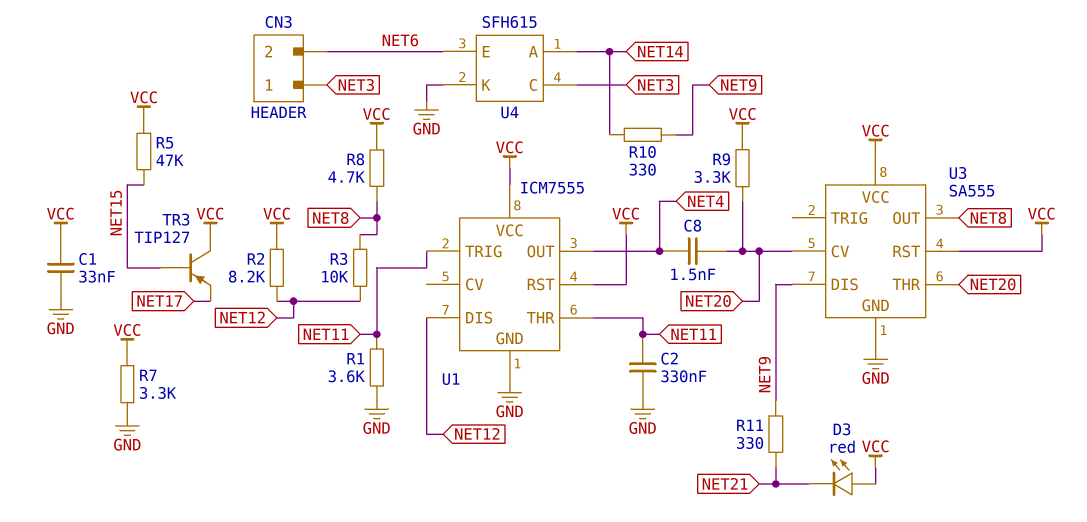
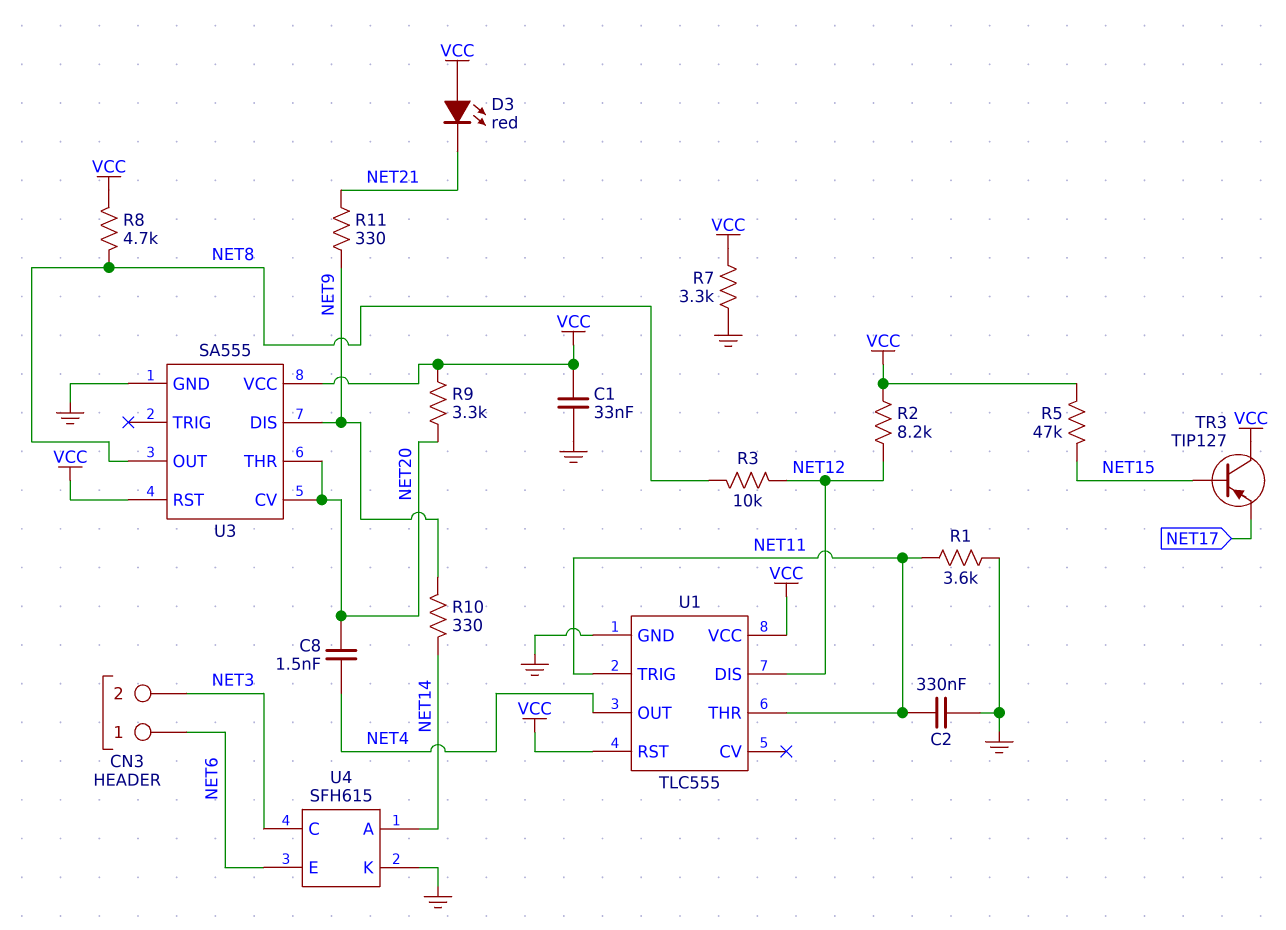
CN3 pin 1: NET3 -> NET6
CN3 pin 2: NET6 -> NET3
U1: ICM7555 -> TLC555

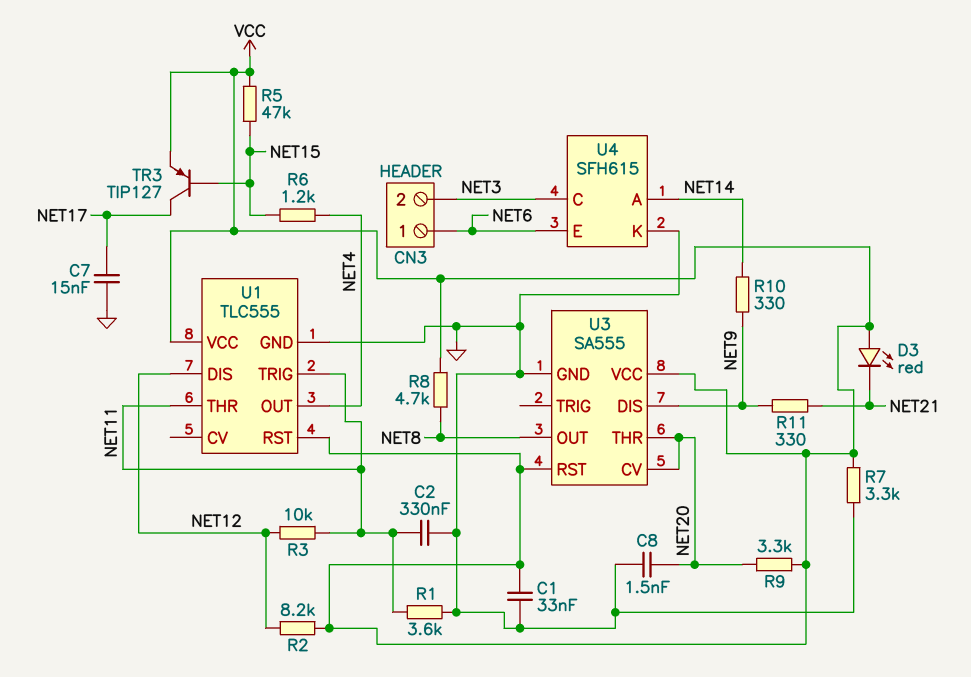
C7: none -> 15nF (GND, NET17)
C8: 1.5nF (NET4, NET20) -> 1.5nF (GND, NET20)
R3: 10k (NET8, NET12) -> 10k (NET11, NET12)
R6: none -> 1.2k (NET4, NET15)
TR3: PNP TIP127 (B NET15, C VCC, E NET17) -> PNP TIP127 (B NET15, C NET17, E VCC)

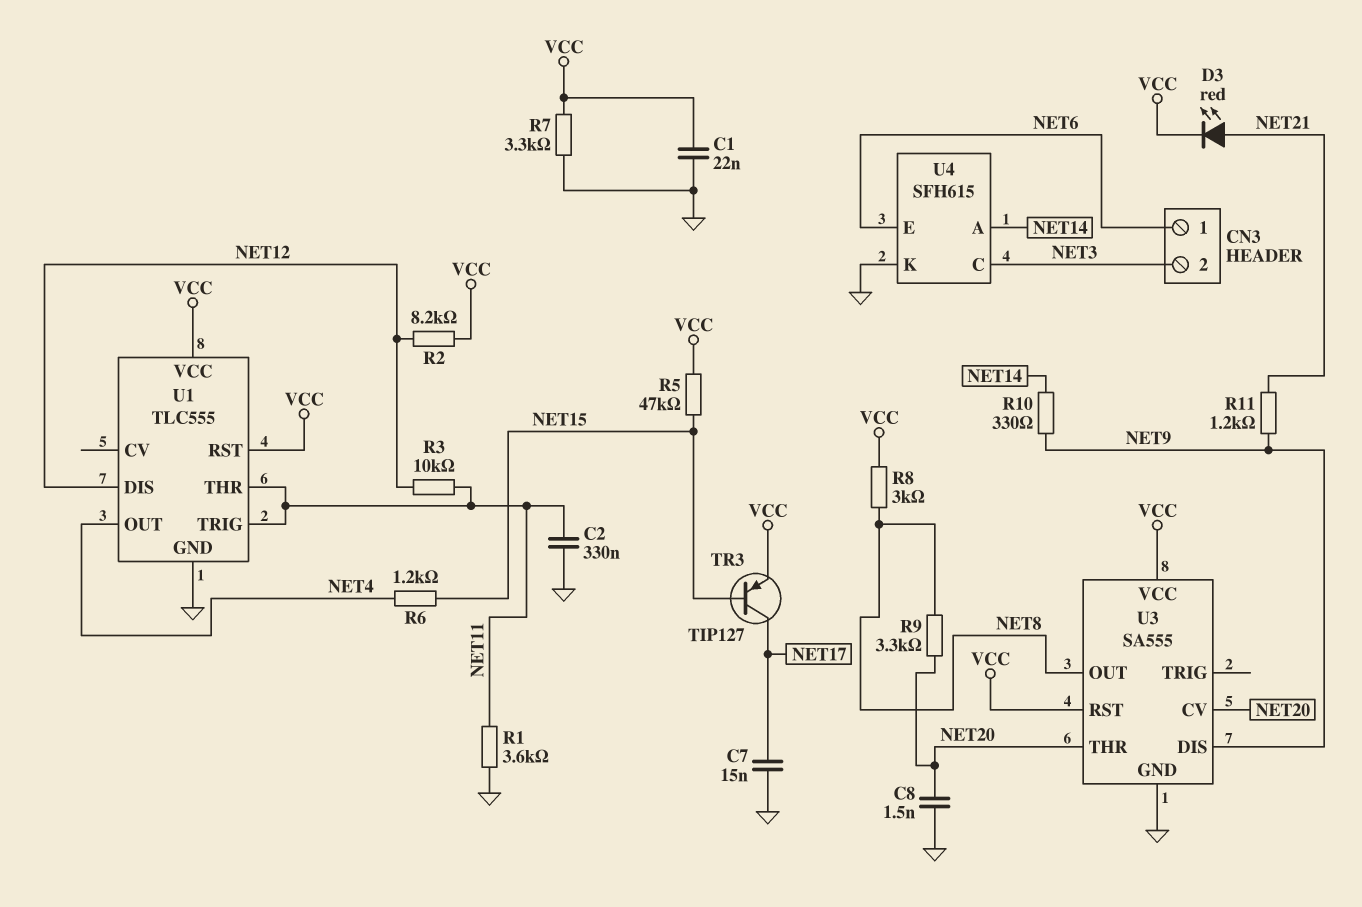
C1: 33nF (GND, VCC) -> 22nF (GND, VCC)
D3: LED red (A VCC, K NET21) -> LED red (A NET21, K VCC)
R8: 4.7k (NET8, VCC) -> 3k (NET8, VCC)
R9: 3.3k (NET20, VCC) -> 3.3k (NET8, NET20)
R11: 330 (NET9, NET21) -> 1.2k (NET9, NET21)

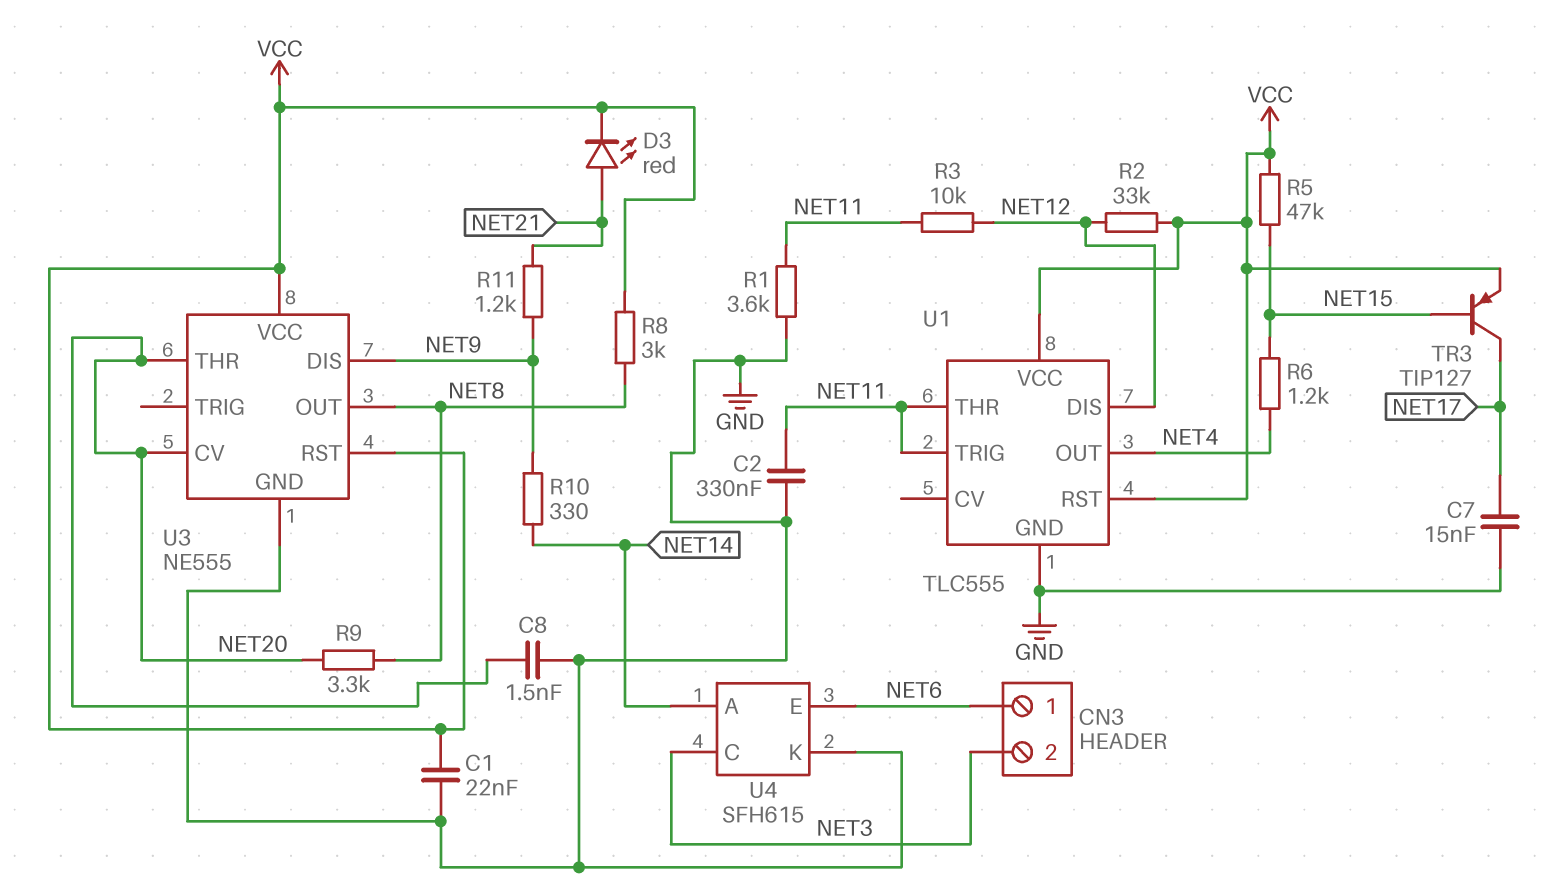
R2: 8.2k (NET12, VCC) -> 33k (NET12, VCC)
R7: 3.3k (GND, VCC) -> none
U3: SA555 -> NE555

